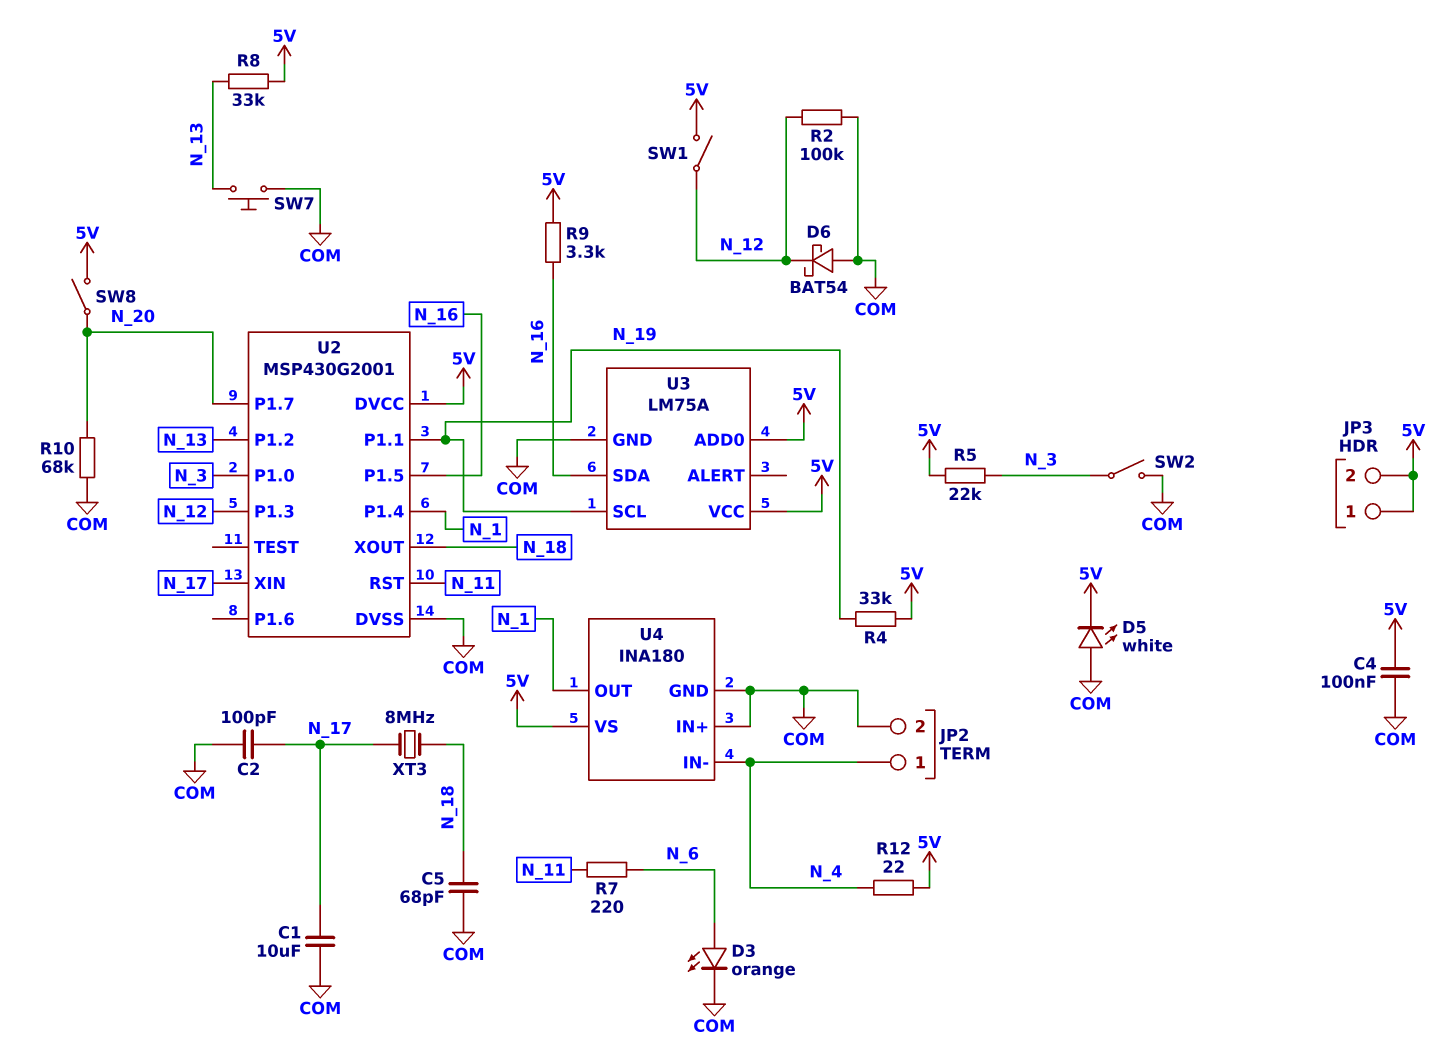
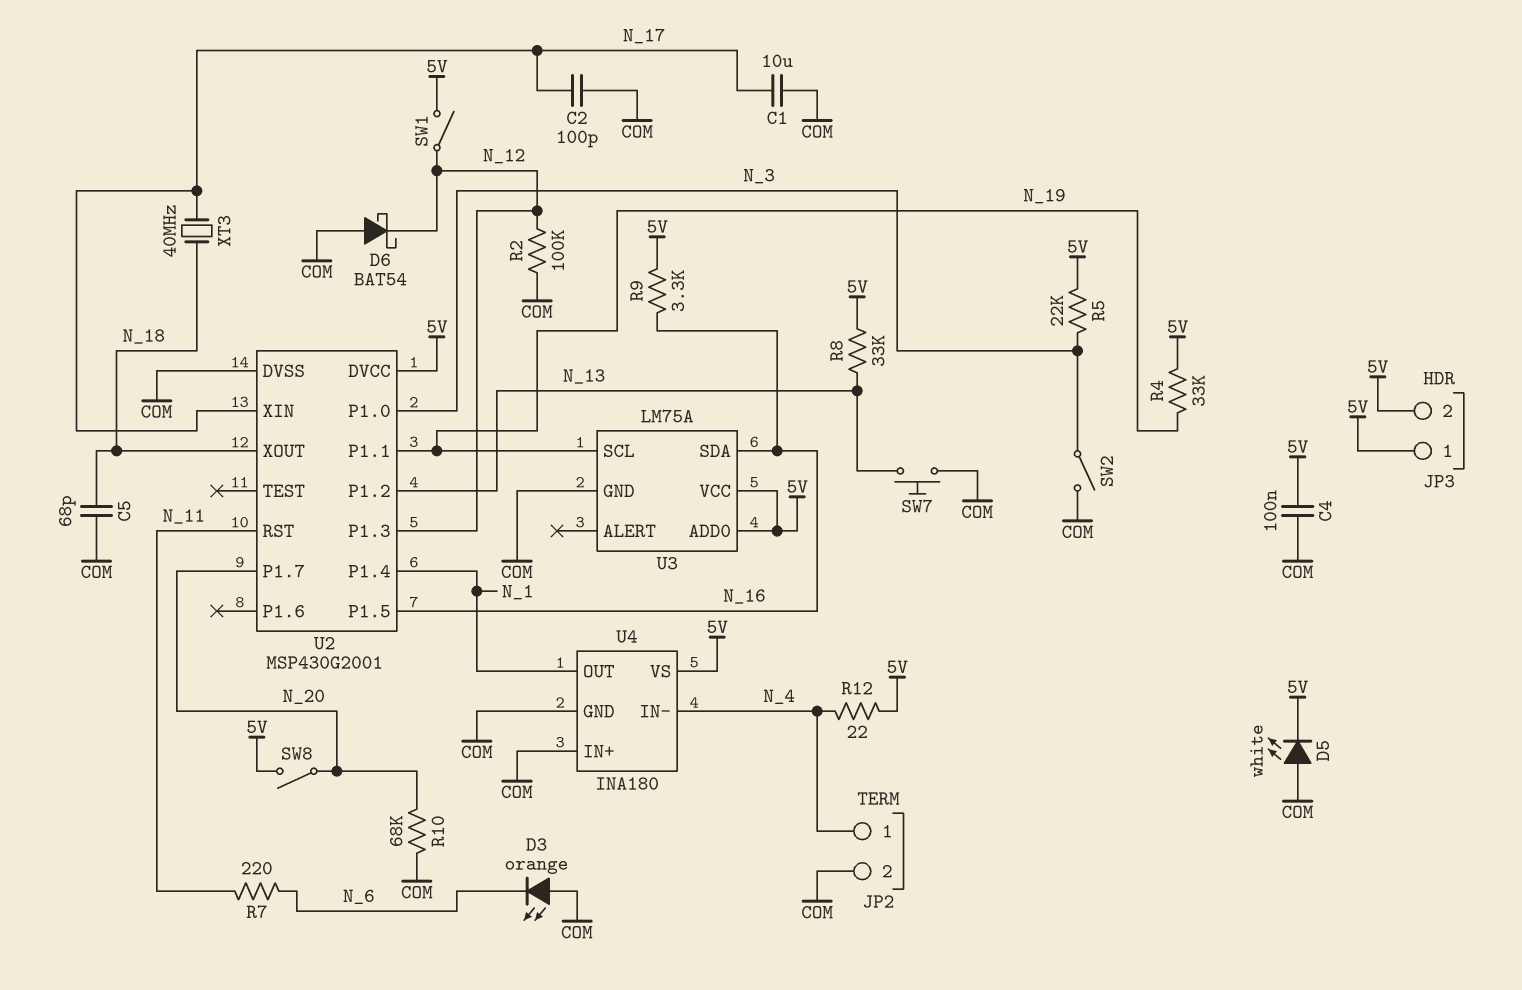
D3: LED orange (A N_6, K COM) -> LED orange (A COM, K N_6)
XT3: 8MHz (N_17, N_18) -> 40MHz (N_17, N_18)

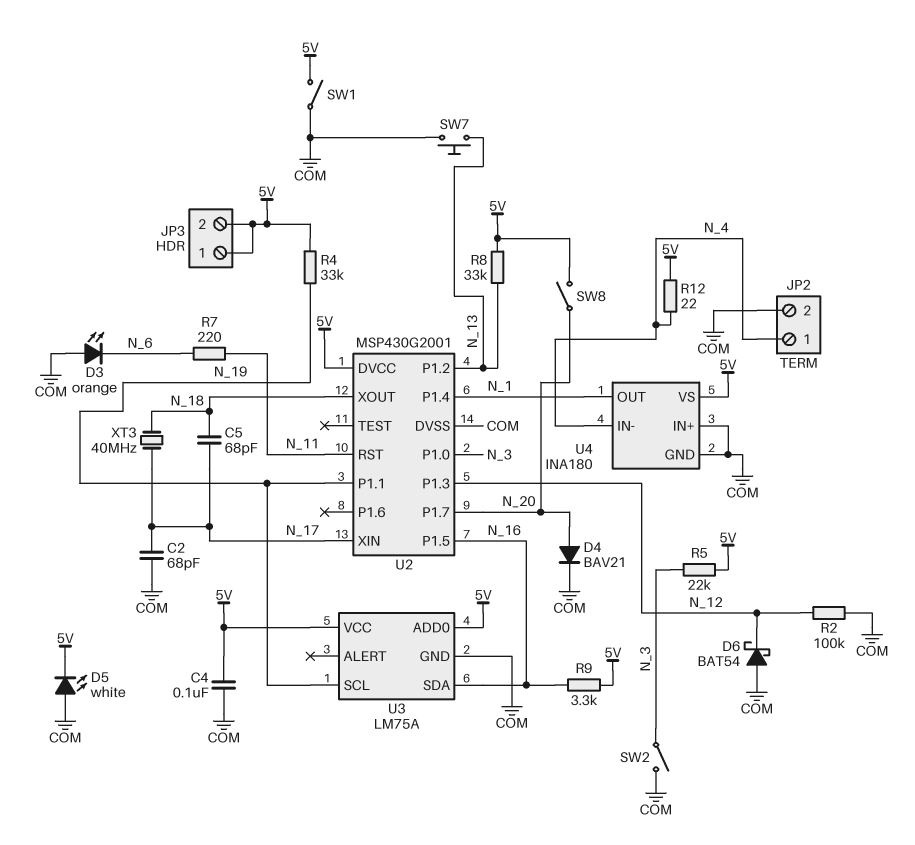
C1: 10uF (COM, N_17) -> none
C2: 100pF (COM, N_17) -> 68pF (COM, N_17)
C5: 68pF (COM, N_18) -> 68pF (N_17, N_18)
D4: none -> diode BAV21 (A N_20, K COM)
R10: 68k (COM, N_20) -> none
SW1: switch (5V, N_12) -> switch (5V, COM)

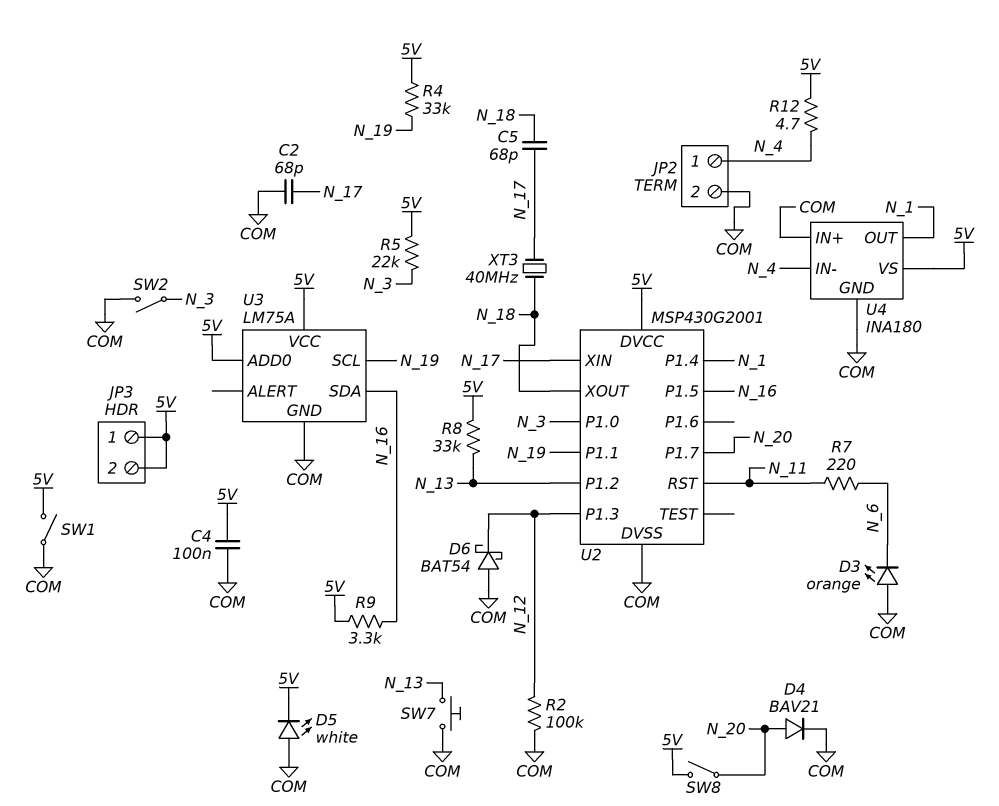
R12: 22 (5V, N_4) -> 4.7 (5V, N_4)

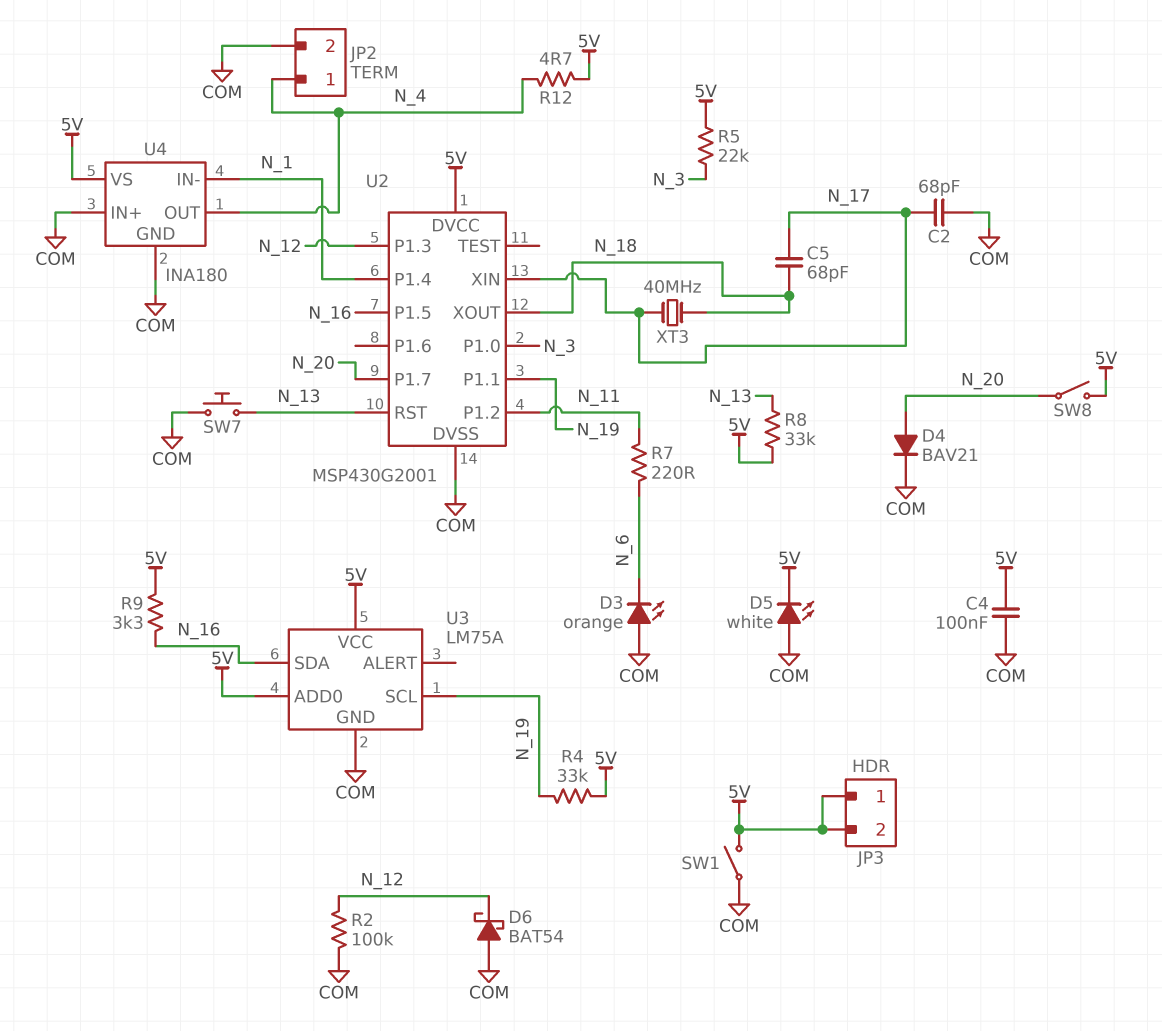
SW2: switch (COM, N_3) -> none
U2 pin P1.2: N_13 -> N_11
U2 pin RST: N_11 -> N_13
U4 pin IN-: N_4 -> N_1
U4 pin OUT: N_1 -> N_4

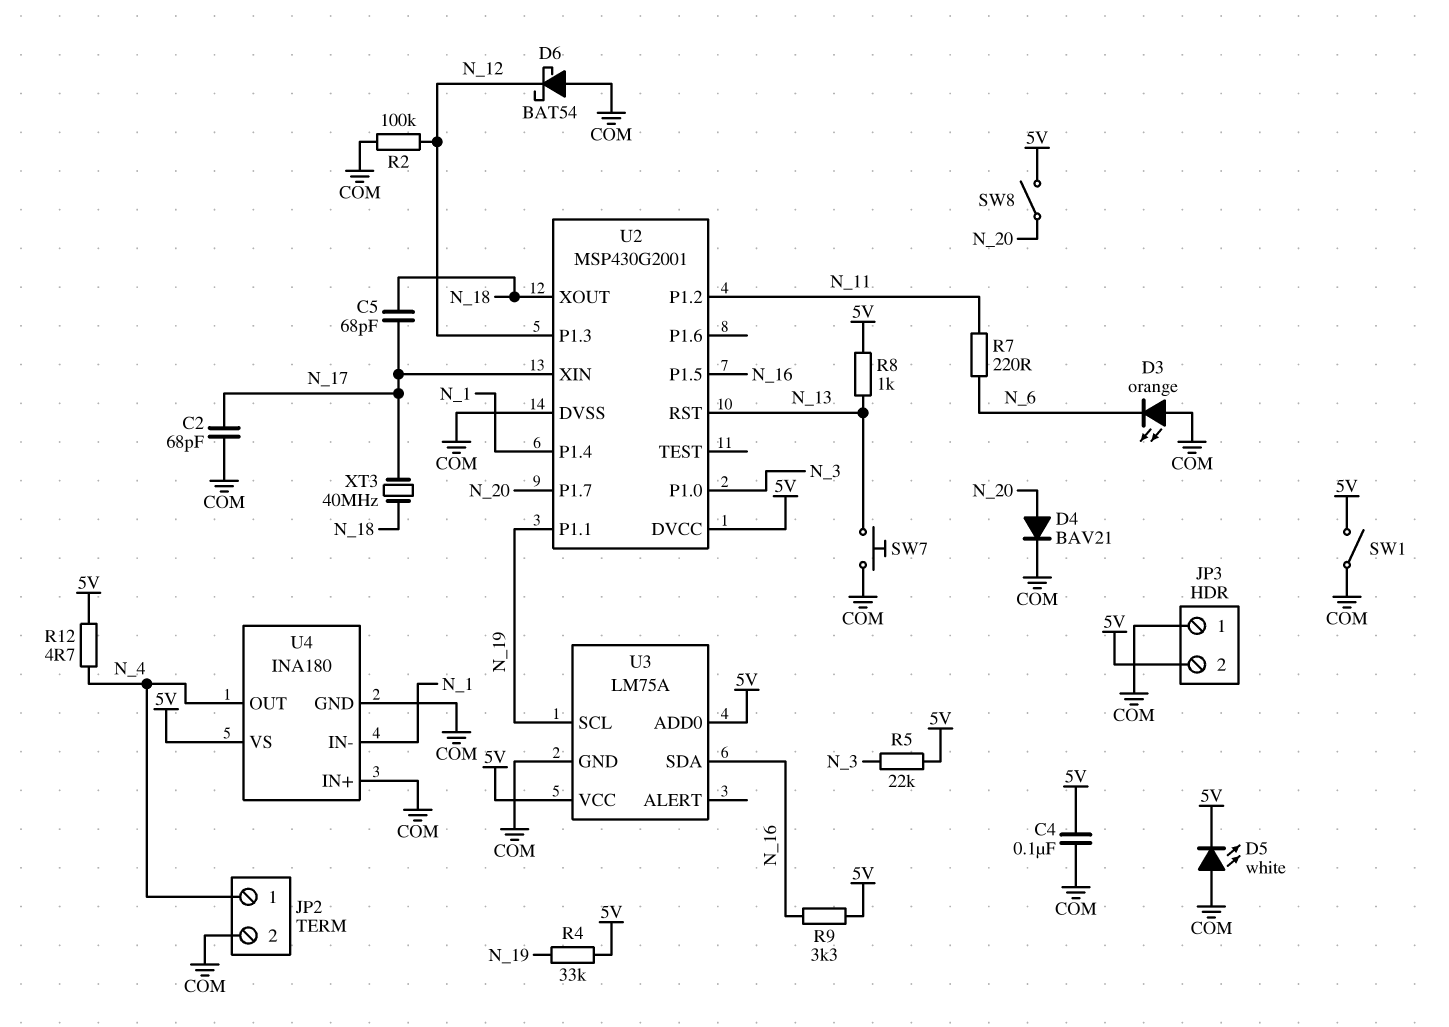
JP3 pin 1: 5V -> COM
R8: 33k (5V, N_13) -> 1k (5V, N_13)

